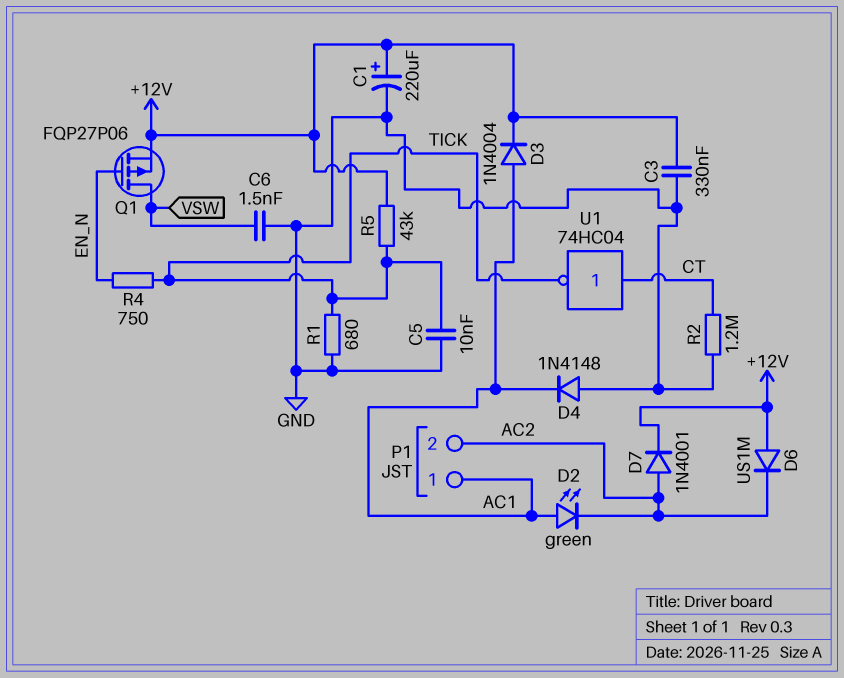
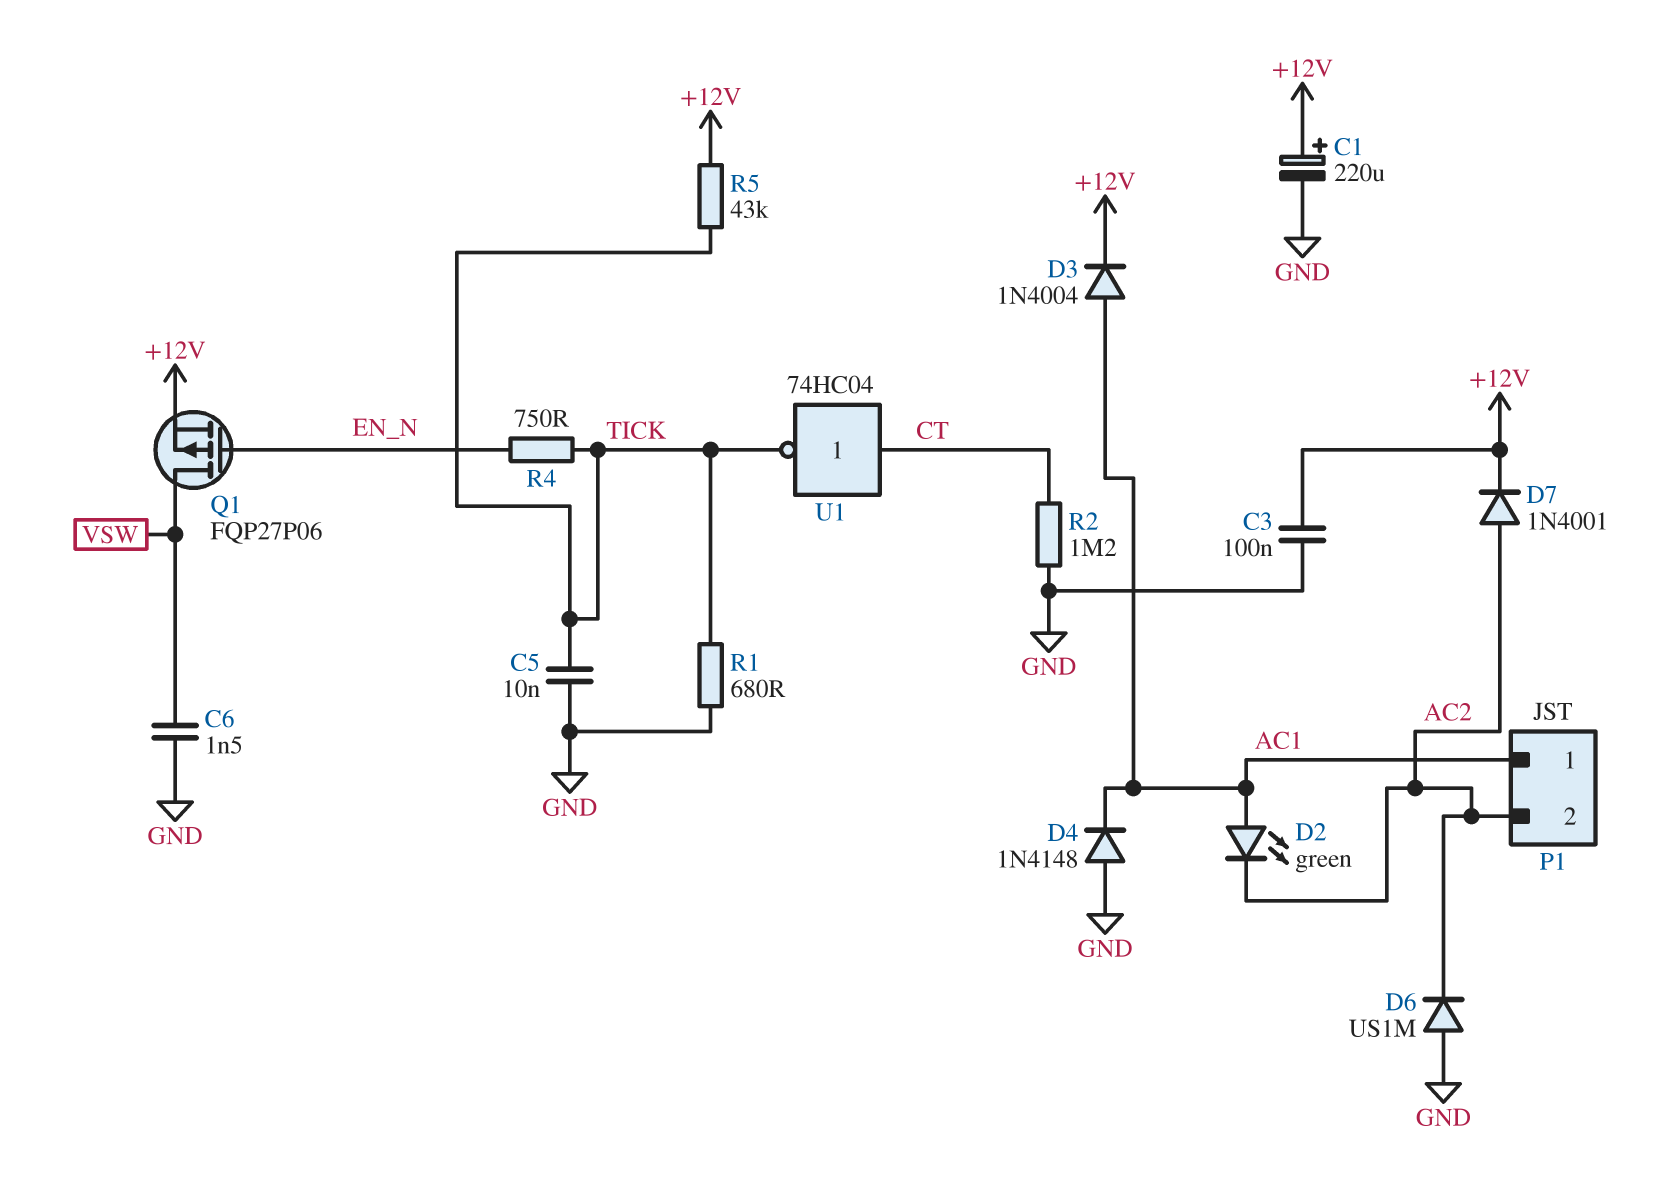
C3: 330nF (+12V, GND) -> 100nF (+12V, GND)
D6: diode US1M (A +12V, K AC2) -> diode US1M (A GND, K AC2)

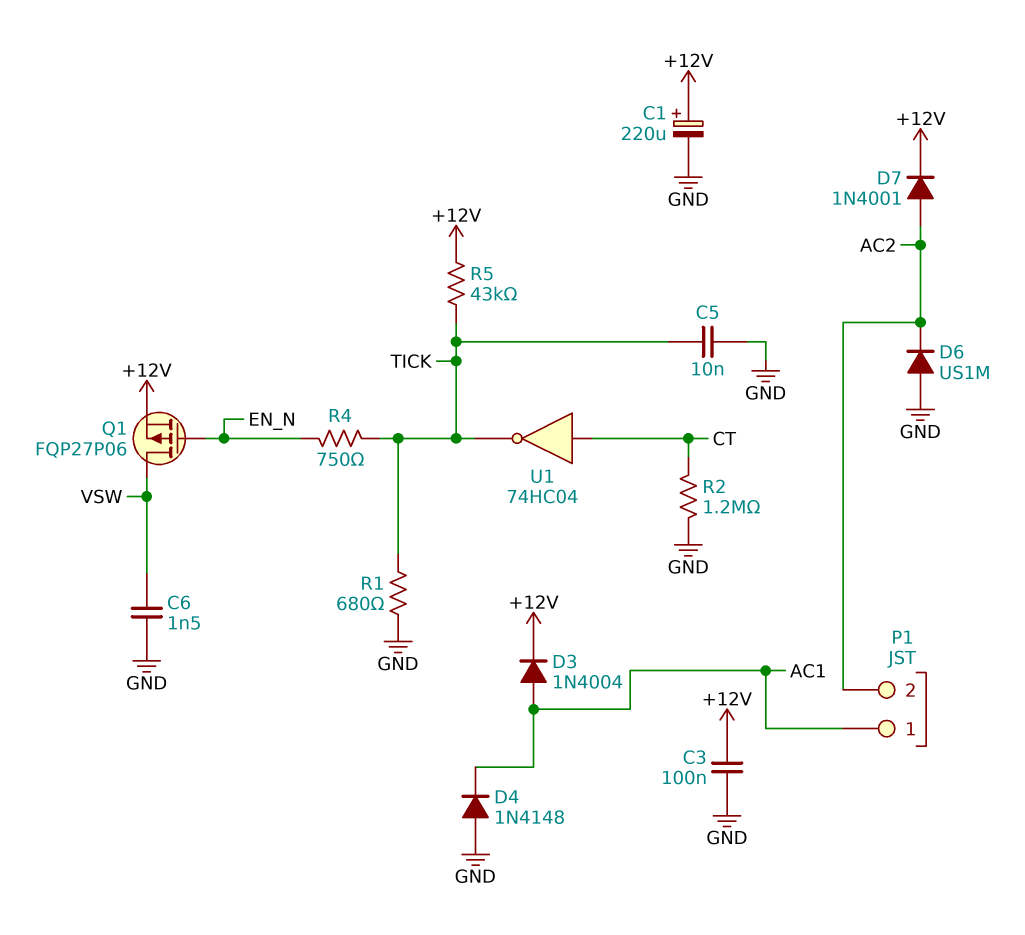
D2: LED green (A AC1, K AC2) -> none

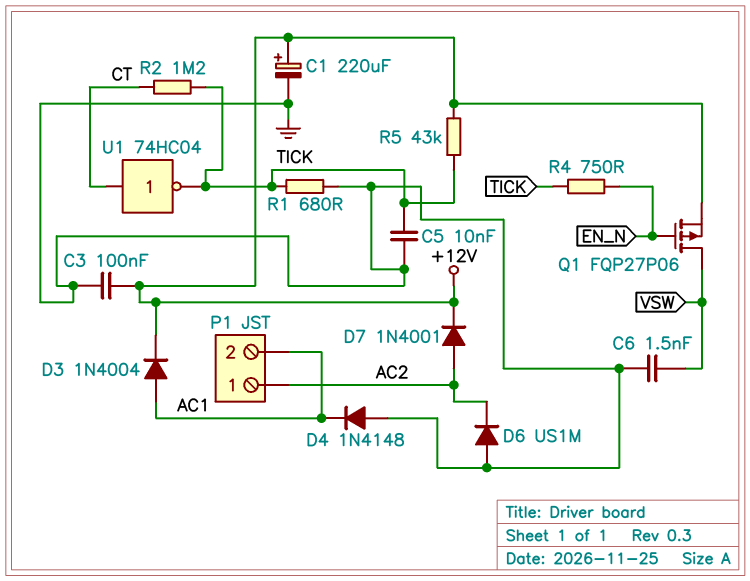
P1 pin 1: AC1 -> AC2
P1 pin 2: AC2 -> AC1
R2: 1.2M (CT, GND) -> 1.2M (CT, TICK)

